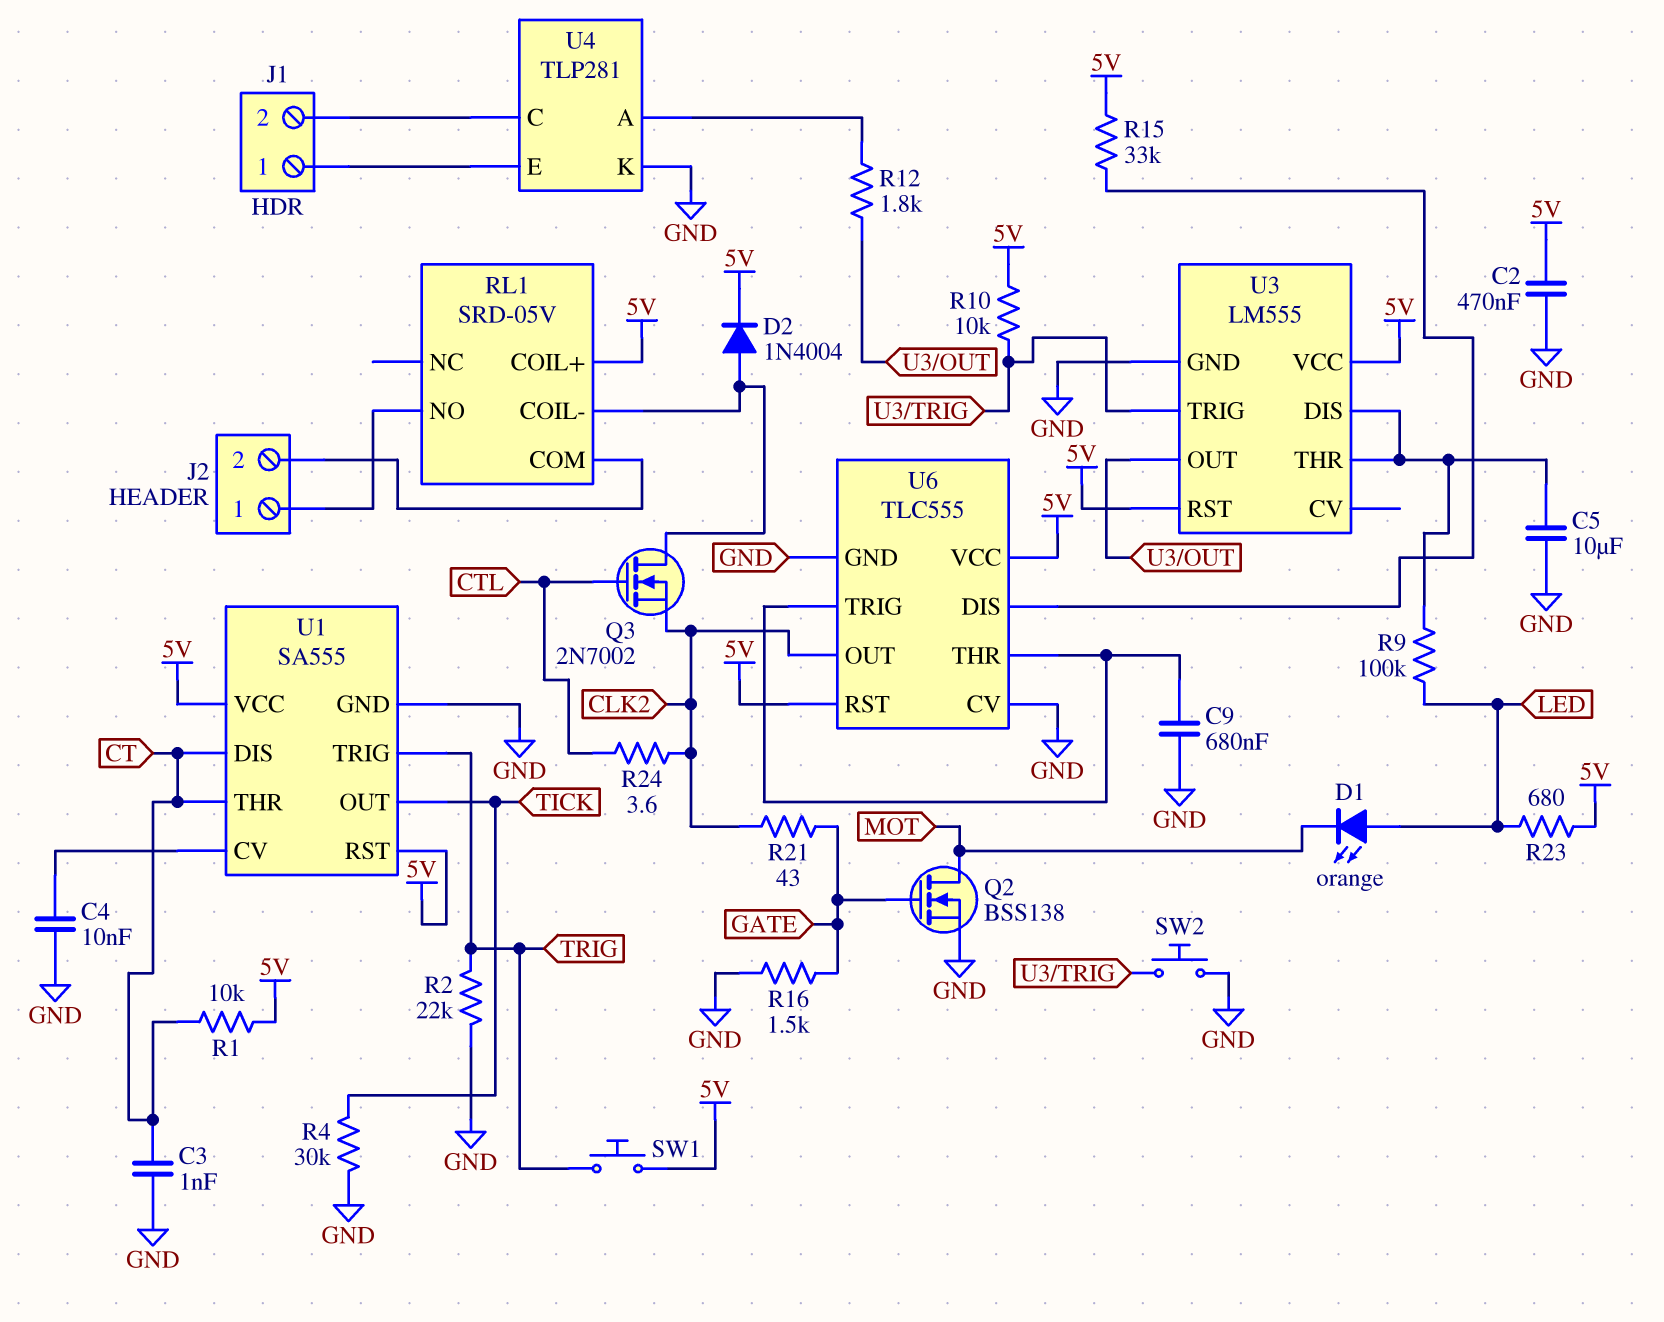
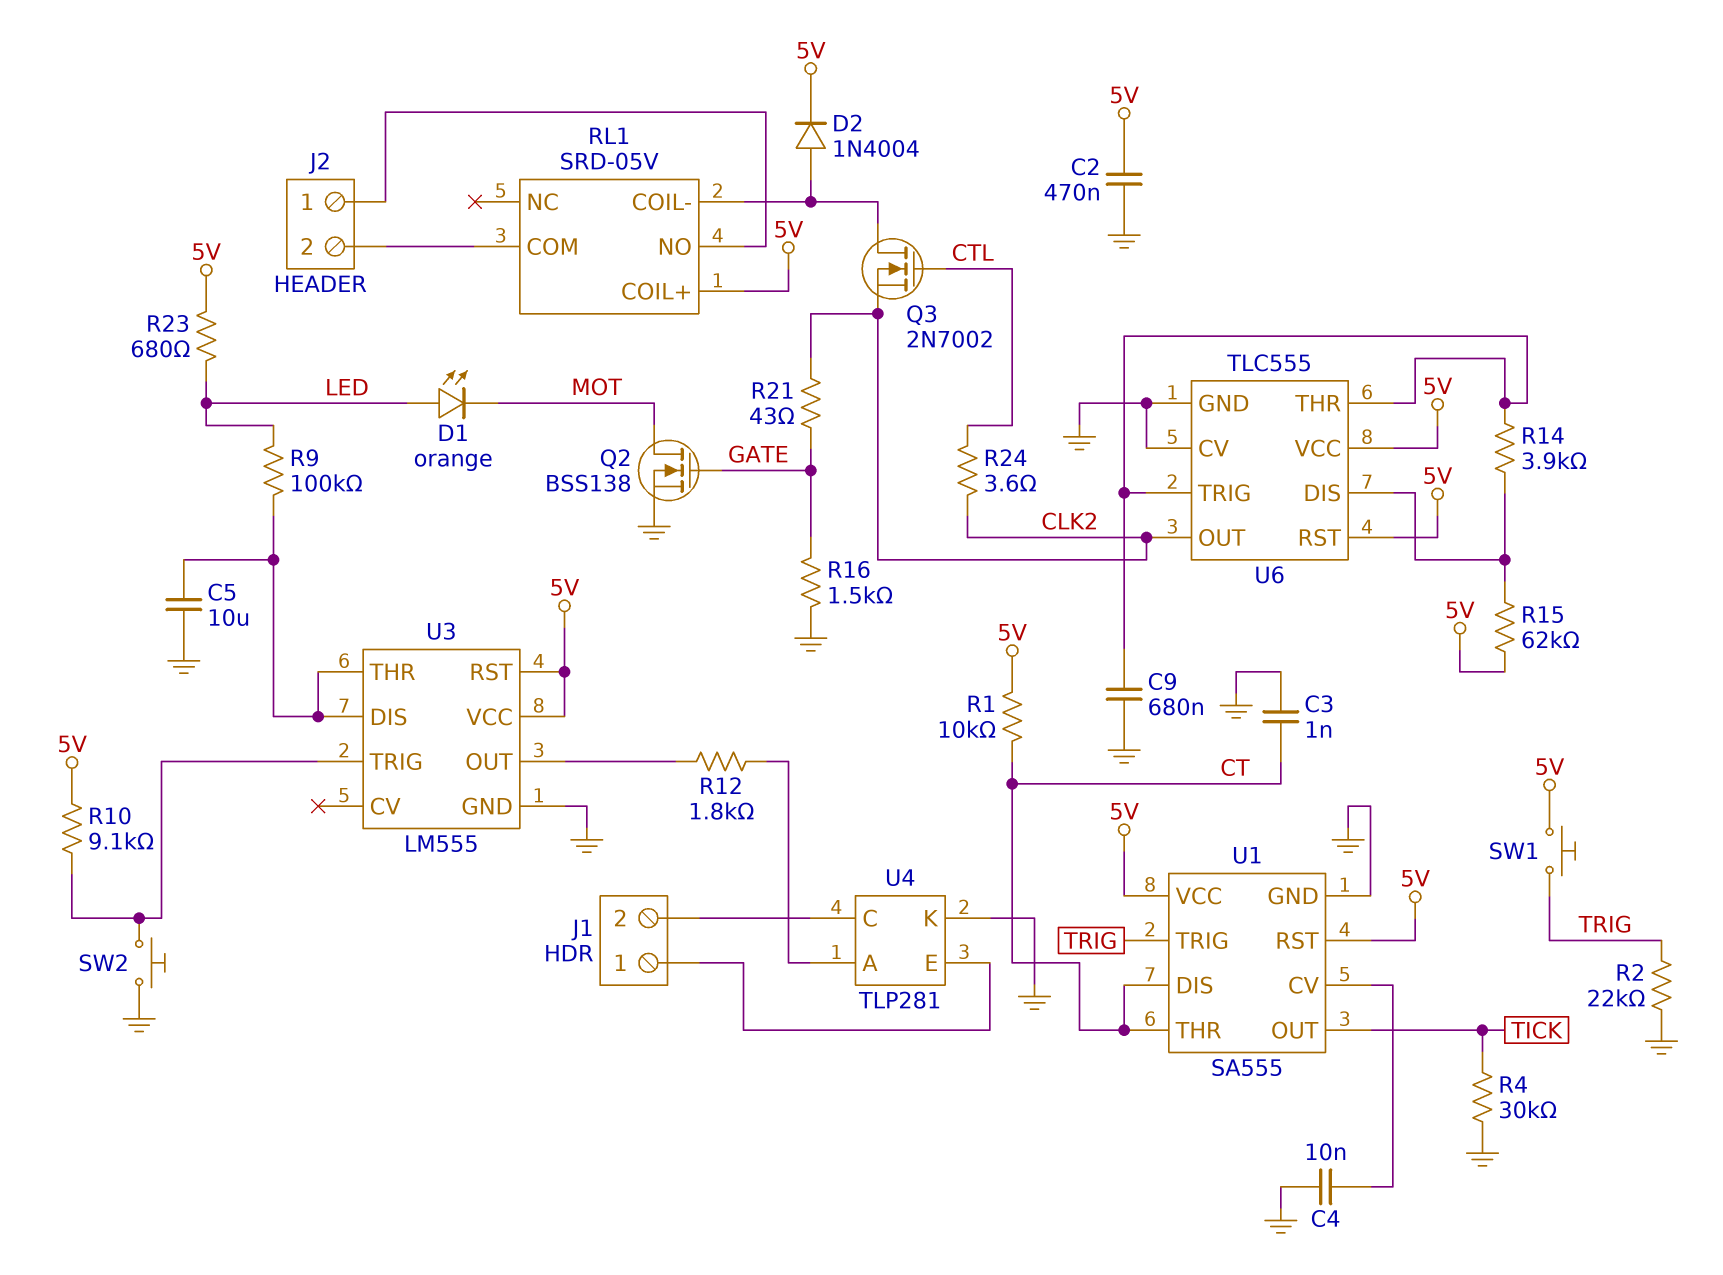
R10: 10k (5V, U3/TRIG) -> 9.1k (5V, U3/TRIG)
R14: none -> 3.9k (U6/DIS, U6/THR)
R15: 33k (5V, U6/DIS) -> 62k (5V, U6/DIS)

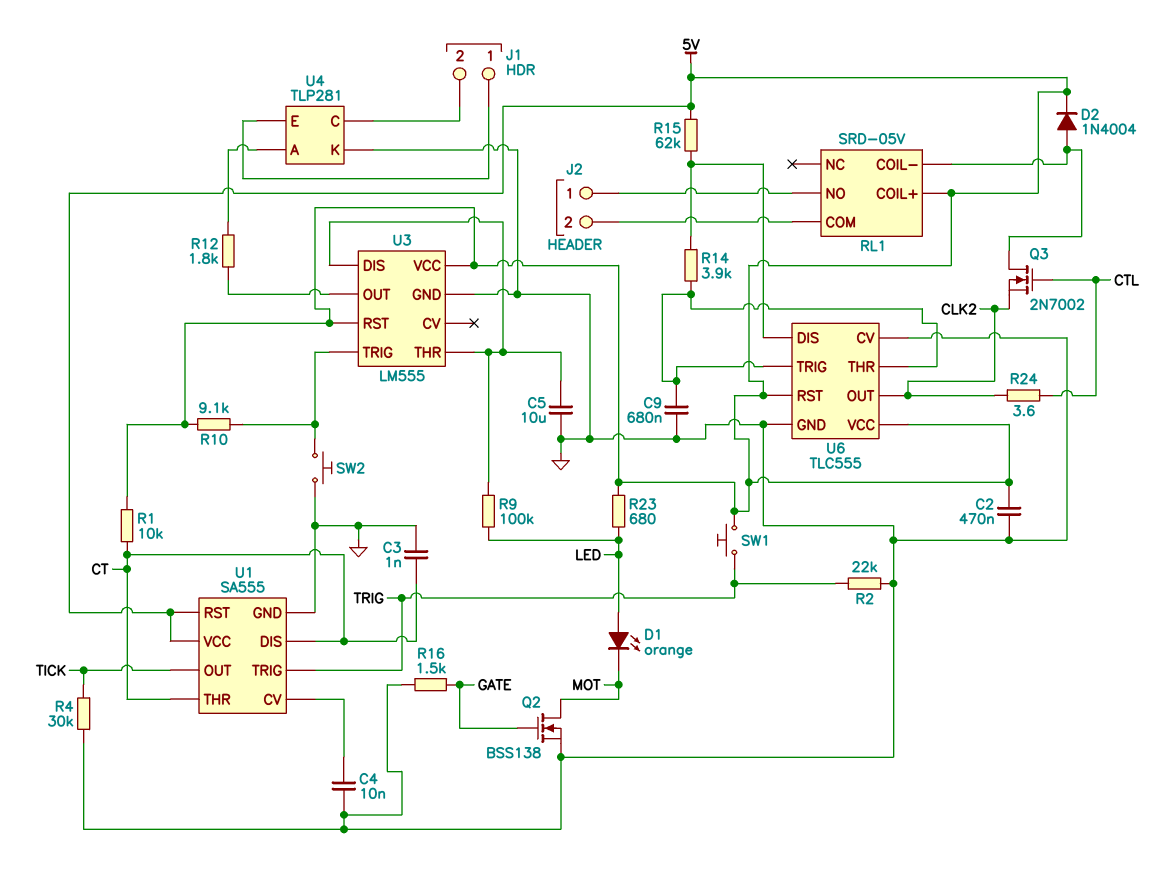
R21: 43 (CLK2, GATE) -> none

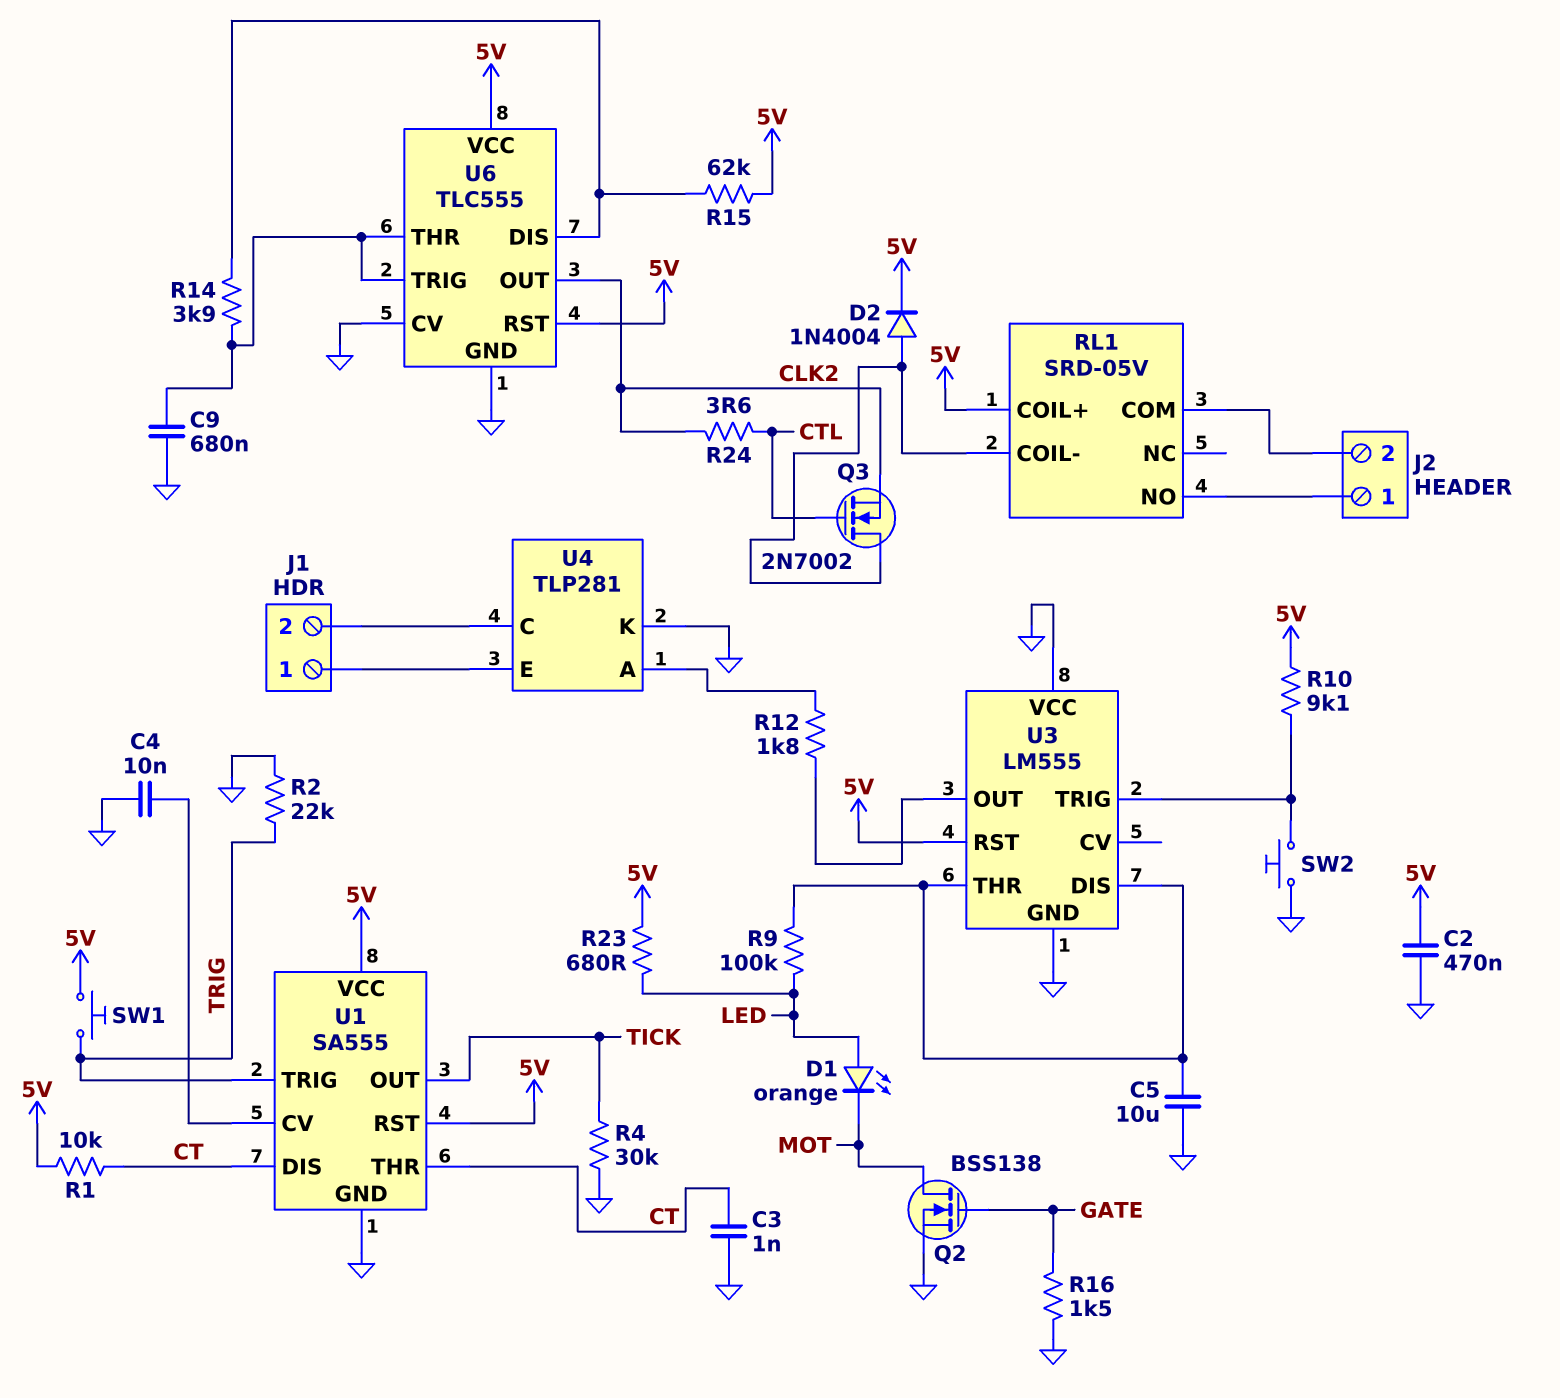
U3 pin VCC: 5V -> GND

